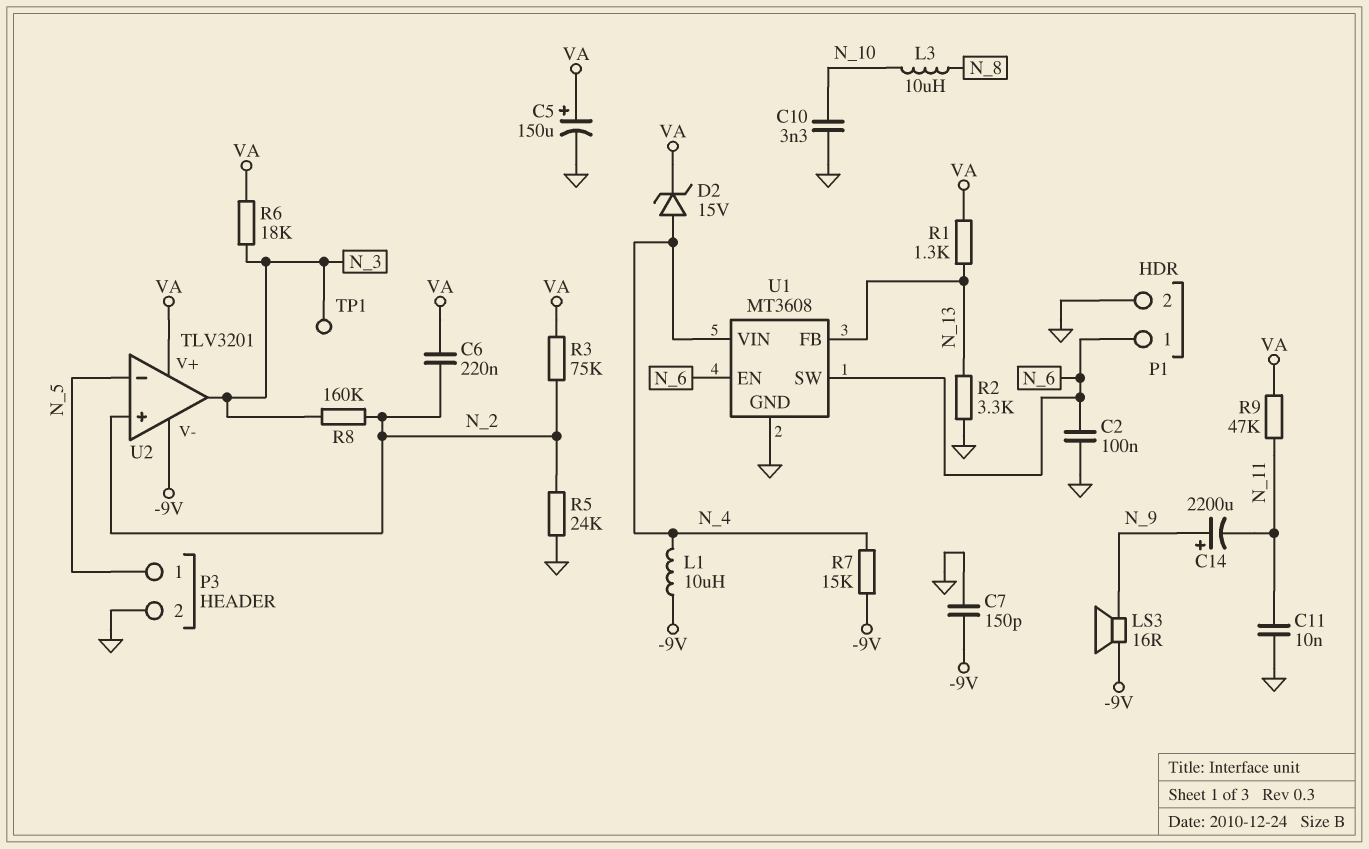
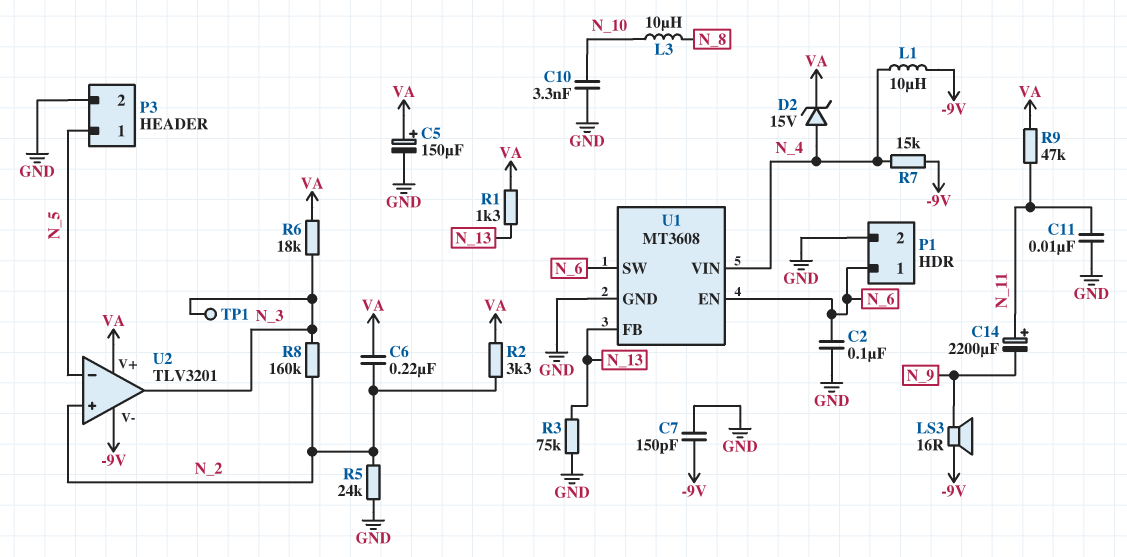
C14: 2200uF (plus N_9, minus N_11) -> 2200uF (plus N_11, minus N_9)
R2: 3.3k (GND, N_13) -> 3.3k (N_2, VA)
R3: 75k (N_2, VA) -> 75k (GND, N_13)

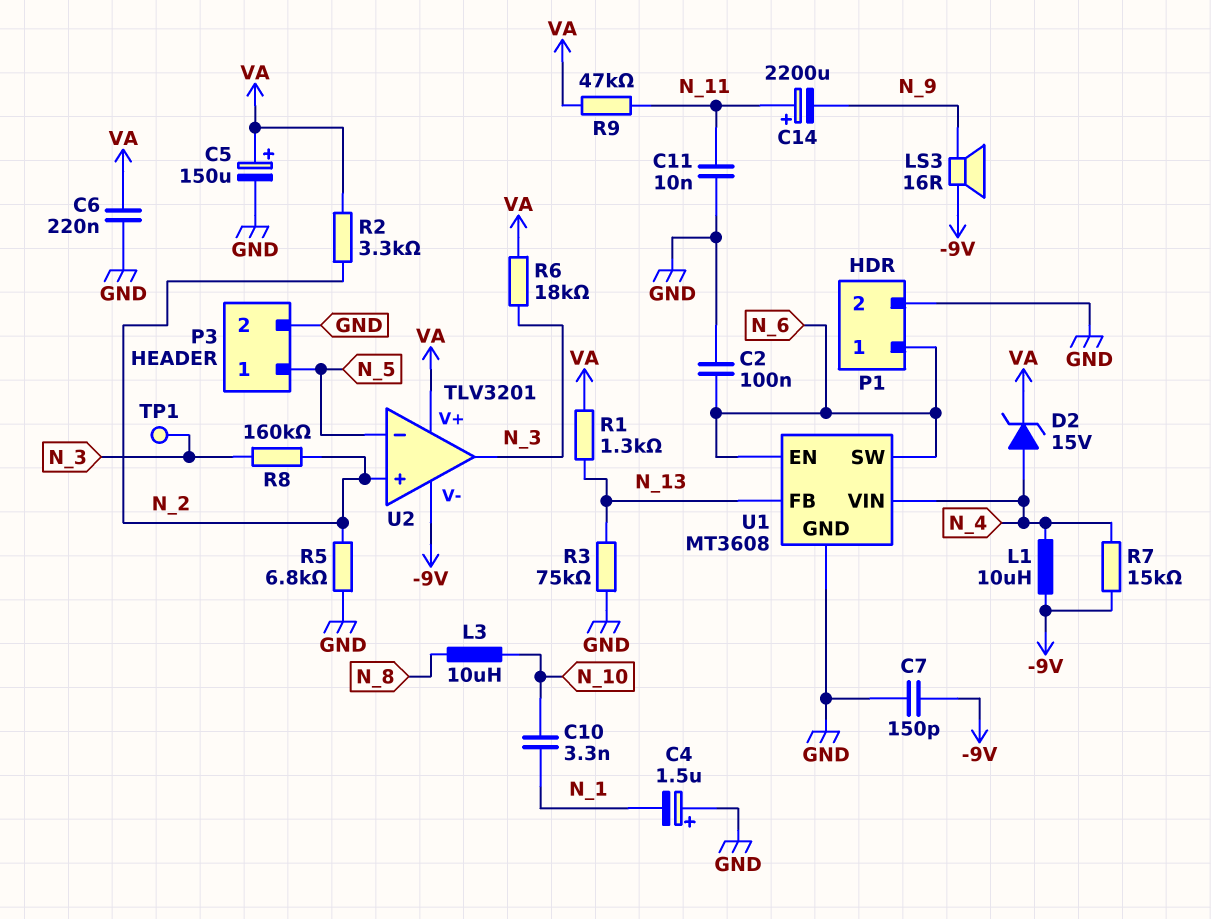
C4: none -> 1.5uF (plus GND, minus N_1)
C6: 220nF (N_2, VA) -> 220nF (GND, VA)
C10: 3.3nF (GND, N_10) -> 3.3nF (N_1, N_10)
R5: 24k (GND, N_2) -> 6.8k (GND, N_2)

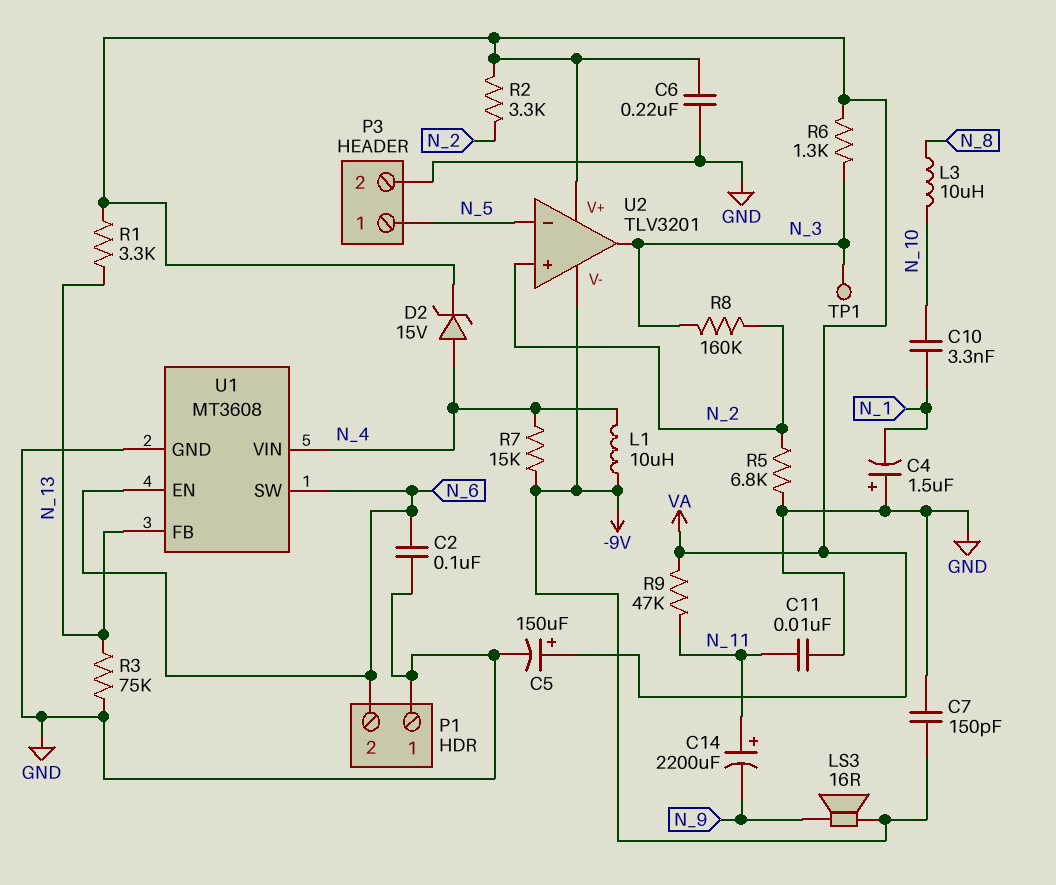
P1 pin 1: N_6 -> GND
P1 pin 2: GND -> N_6
R1: 1.3k (N_13, VA) -> 3.3k (N_13, VA)
R6: 18k (N_3, VA) -> 1.3k (N_3, VA)

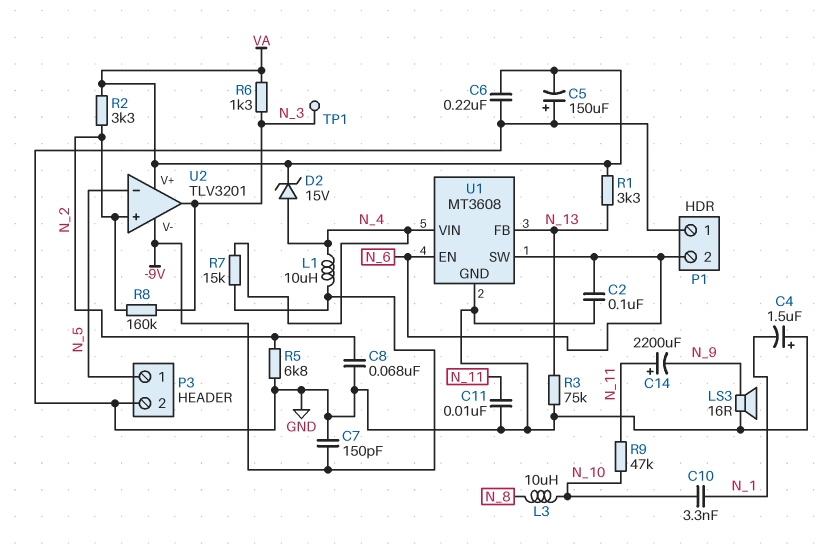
C5: 150uF (plus VA, minus GND) -> 150uF (plus GND, minus VA)
C8: none -> 68nF (GND, N_2)
LS3: speaker 16R (-9V, N_9) -> speaker 16R (GND, N_9)
R9: 47k (N_11, VA) -> 47k (N_10, N_11)

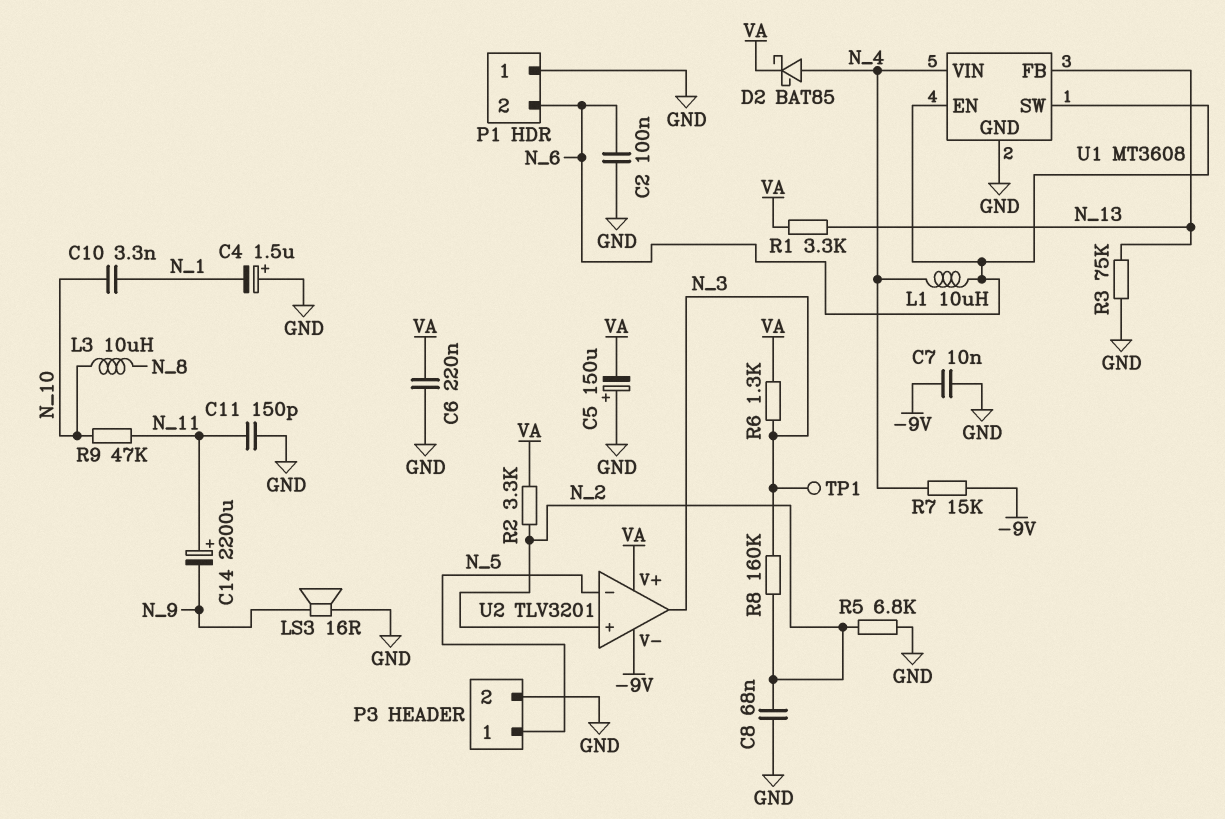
C7: 150pF (-9V, GND) -> 10nF (-9V, GND)
C11: 10nF (GND, N_11) -> 150pF (GND, N_11)
D2: zener 15V (A N_4, K VA) -> schottky BAT85 (A N_4, K VA)
L1: 10uH (-9V, N_4) -> 10uH (N_4, N_6)

